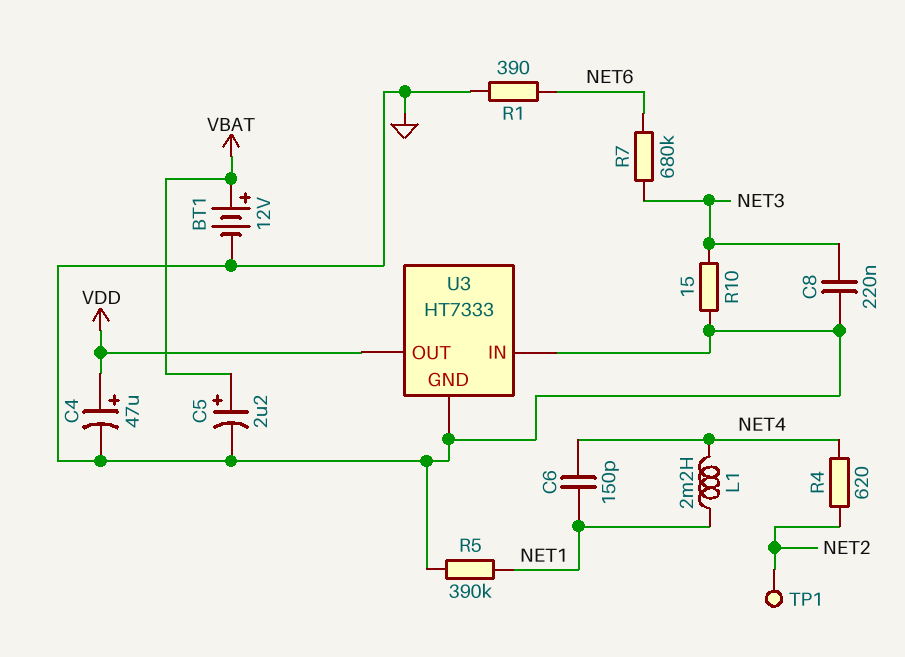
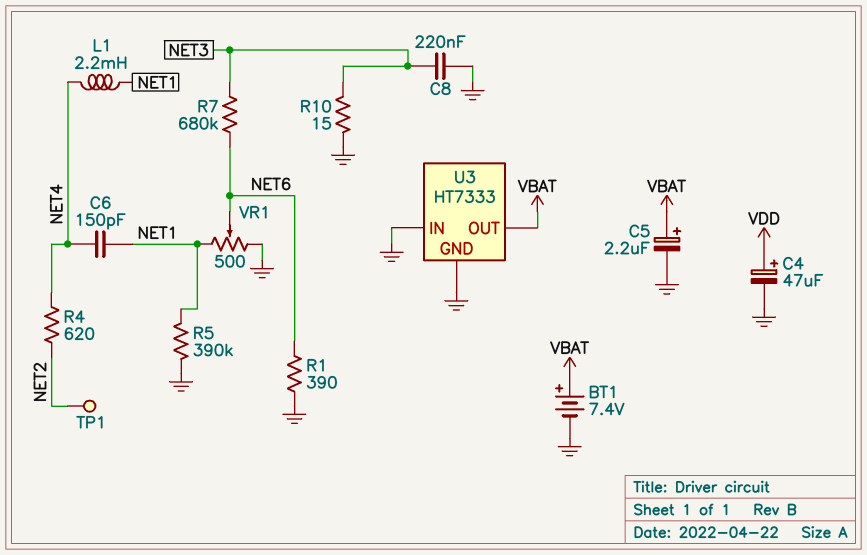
BT1: 12V (plus VBAT, minus GND) -> 7.4V (plus VBAT, minus GND)
U3 pin OUT: VDD -> VBAT
VR1: none -> 500 (GND, NET1, wiper NET6)

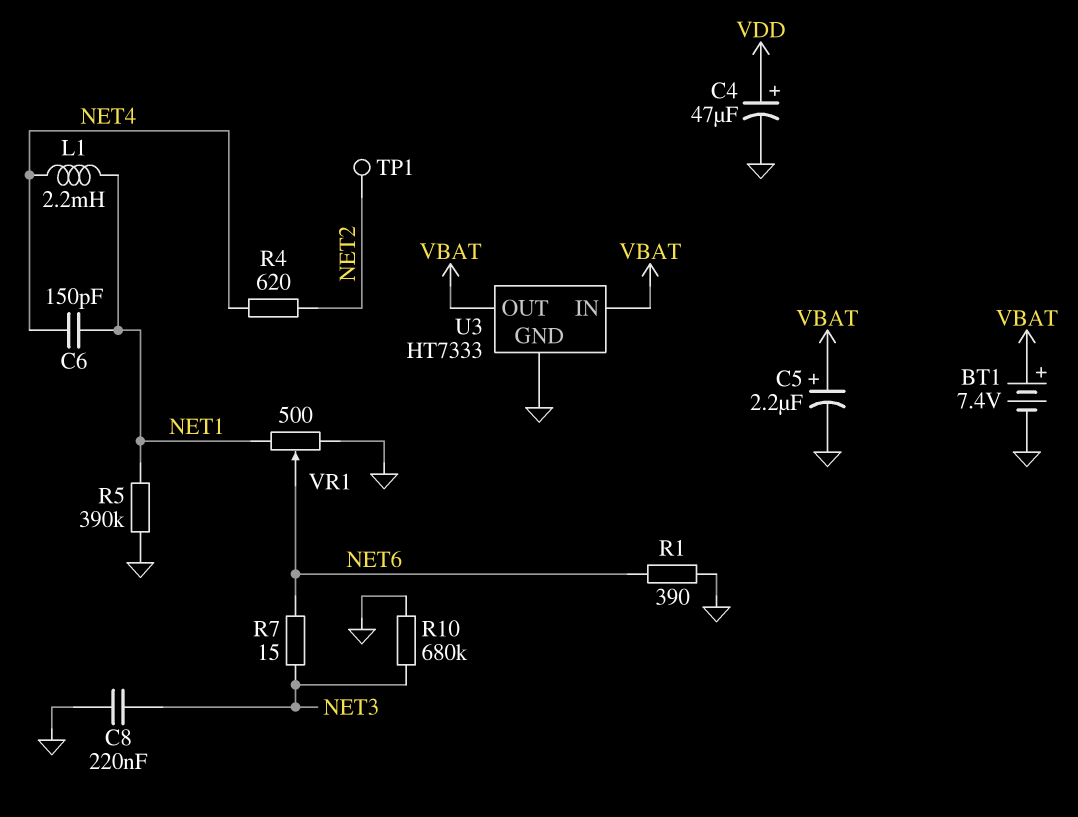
R7: 680k (NET3, NET6) -> 15 (NET3, NET6)
R10: 15 (GND, NET3) -> 680k (GND, NET3)
U3 pin IN: GND -> VBAT

